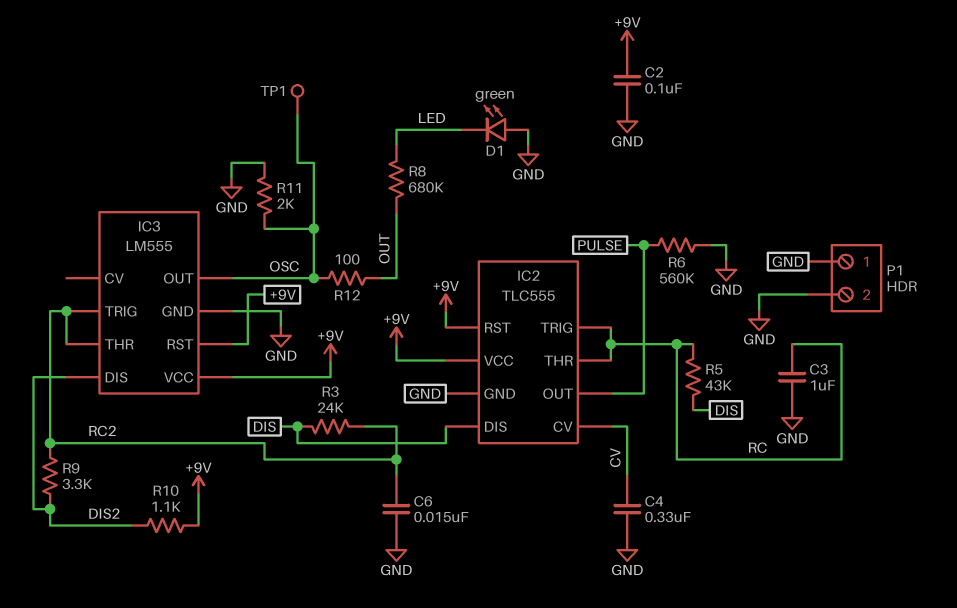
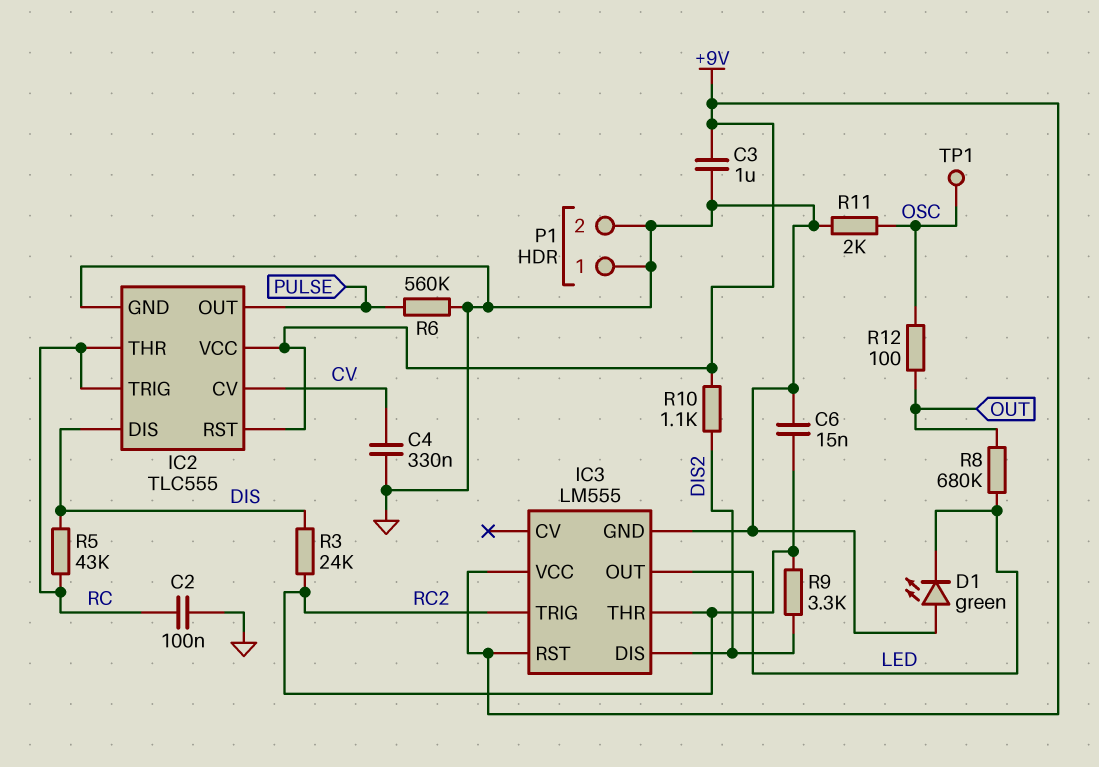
C2: 100nF (+9V, GND) -> 100nF (GND, RC)
C3: 1uF (GND, RC) -> 1uF (+9V, GND)
IC3 pin OUT: OSC -> LED

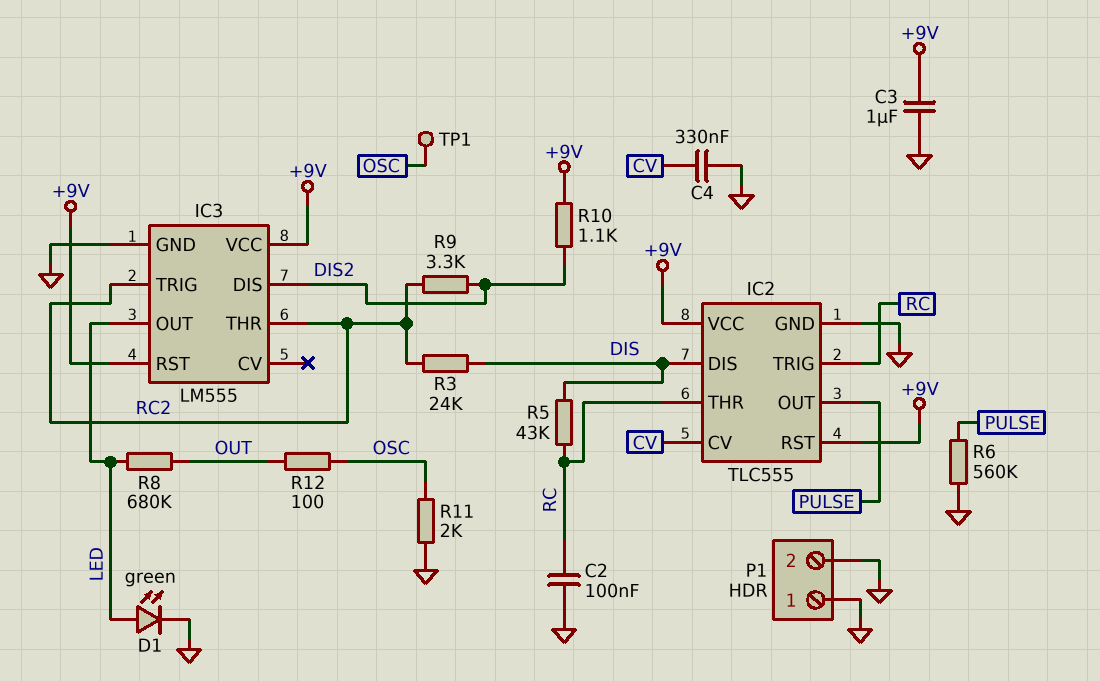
C6: 15nF (GND, RC2) -> none
D1: LED green (A GND, K LED) -> LED green (A LED, K GND)

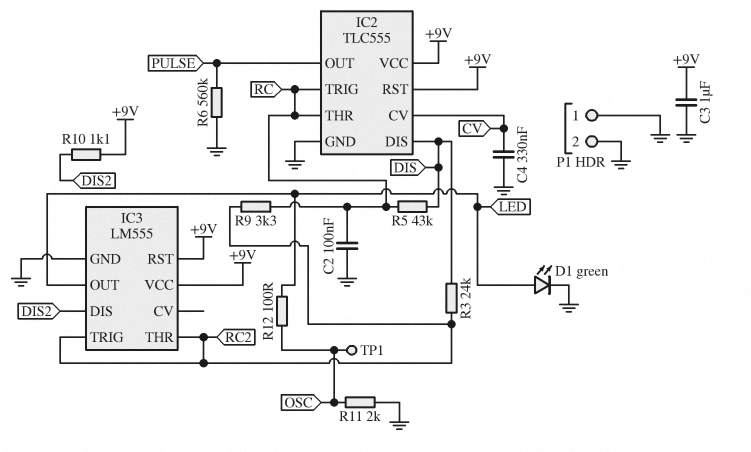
R8: 680k (LED, OUT) -> none
R9: 3.3k (DIS2, RC2) -> 3.3k (RC, RC2)
R12: 100 (OSC, OUT) -> 100 (LED, OSC)

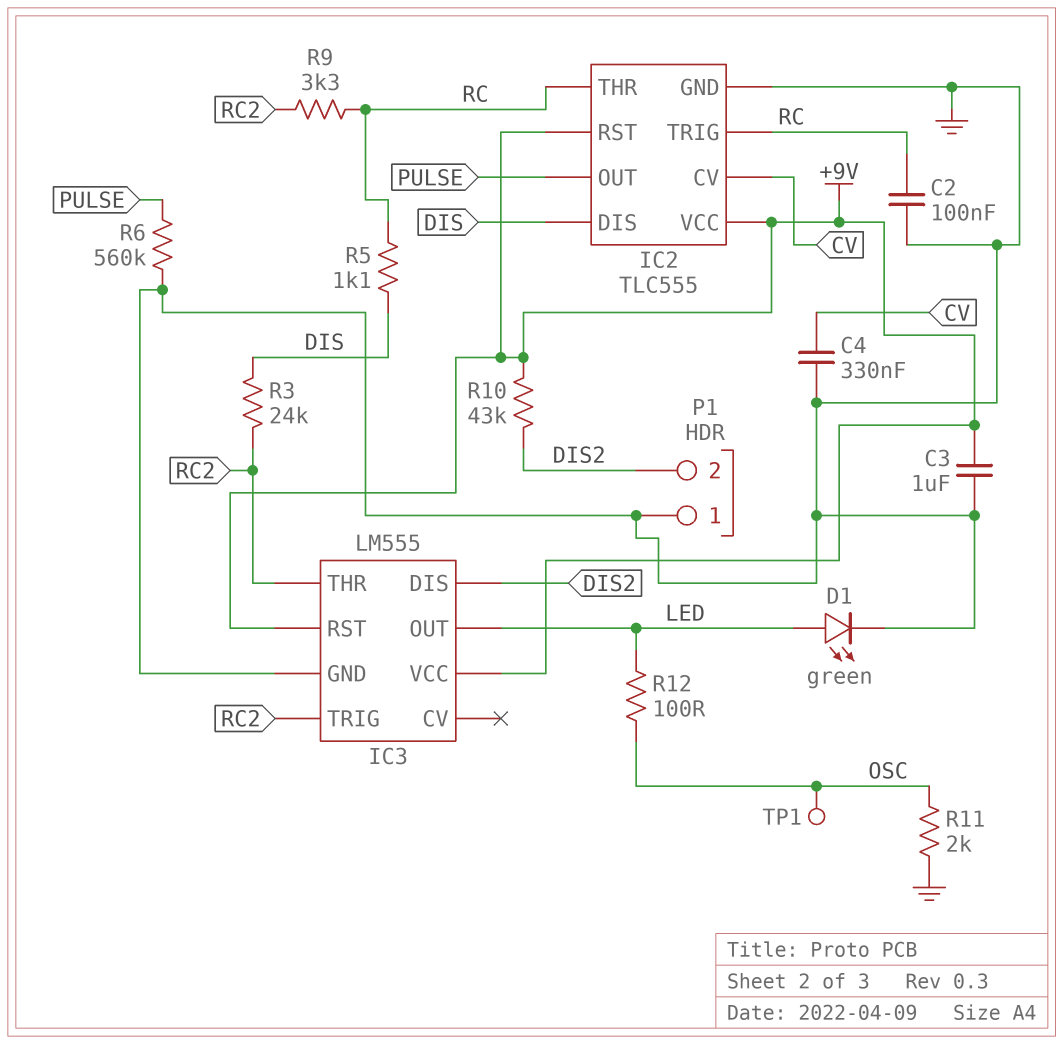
P1 pin 2: GND -> DIS2
R5: 43k (DIS, RC) -> 1.1k (DIS, RC)
R10: 1.1k (+9V, DIS2) -> 43k (+9V, DIS2)

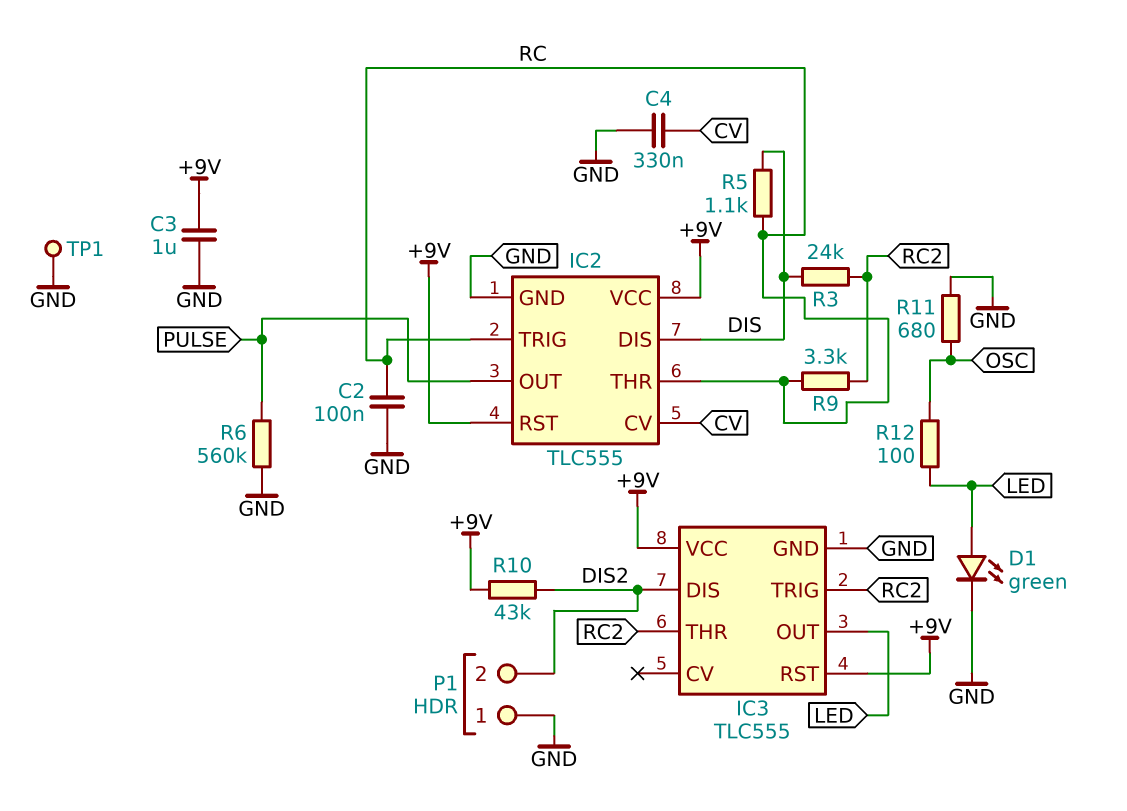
IC3: LM555 -> TLC555
R11: 2k (GND, OSC) -> 680 (GND, OSC)
TP1: test point (OSC) -> test point (GND)

